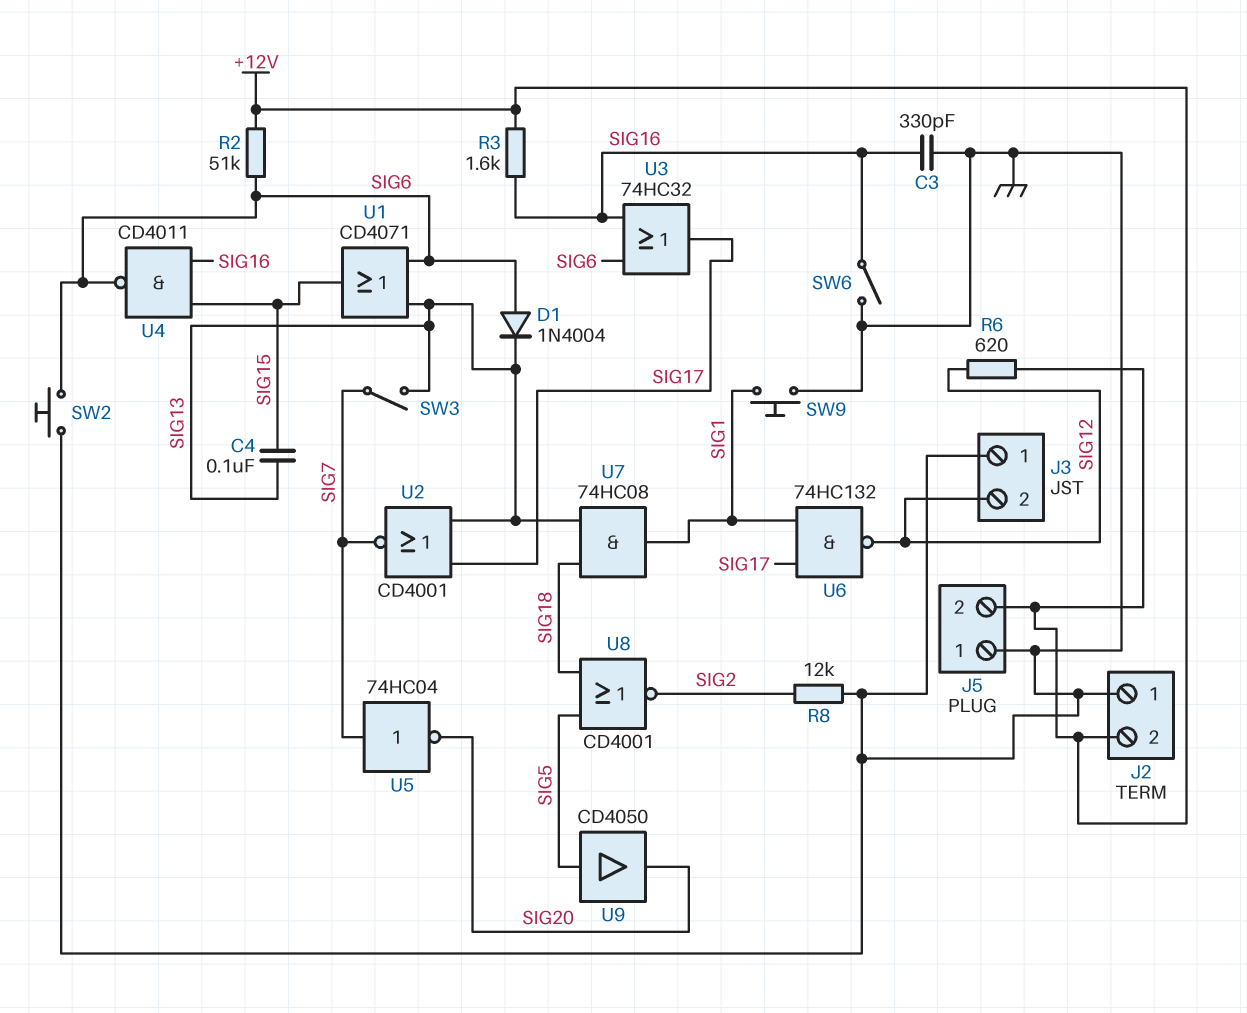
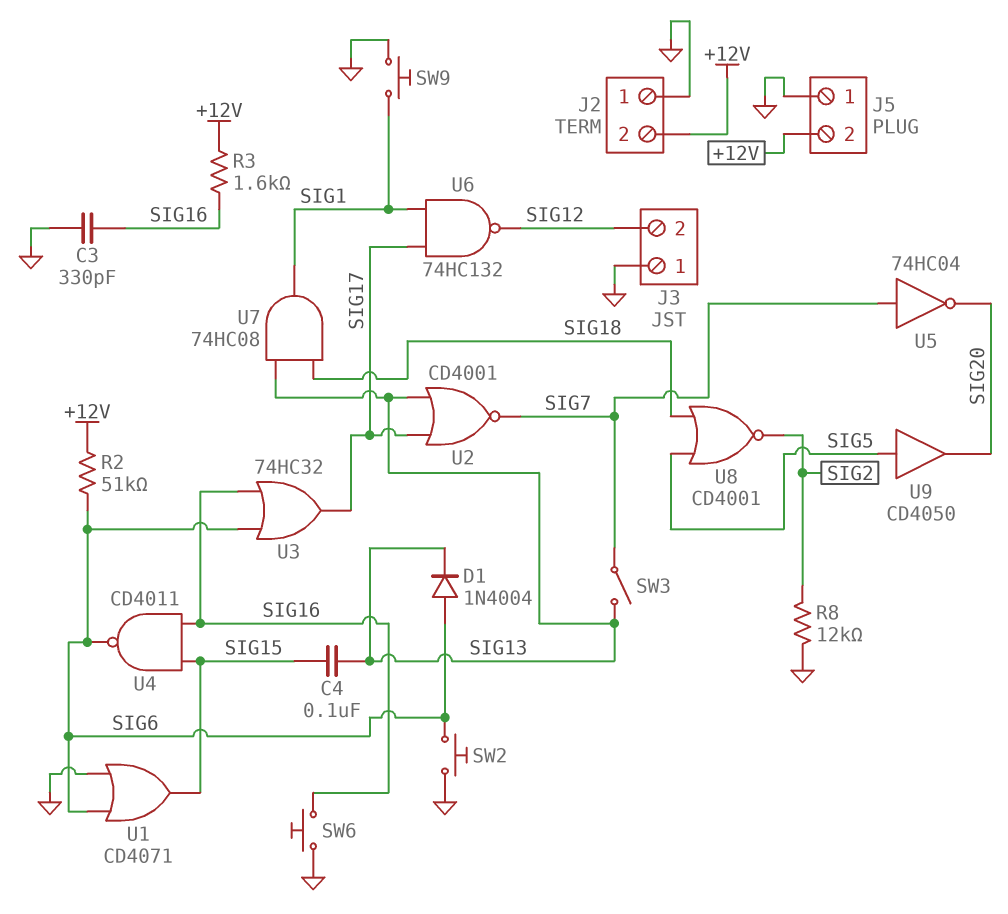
R6: 620 (+12V, SIG12) -> none
SW6: switch (GND, SIG16) -> button (GND, SIG16)
U1: OR CD4071 (in SIG6, in SIG13, out SIG15) -> OR CD4071 (in GND, in SIG6, out SIG15)

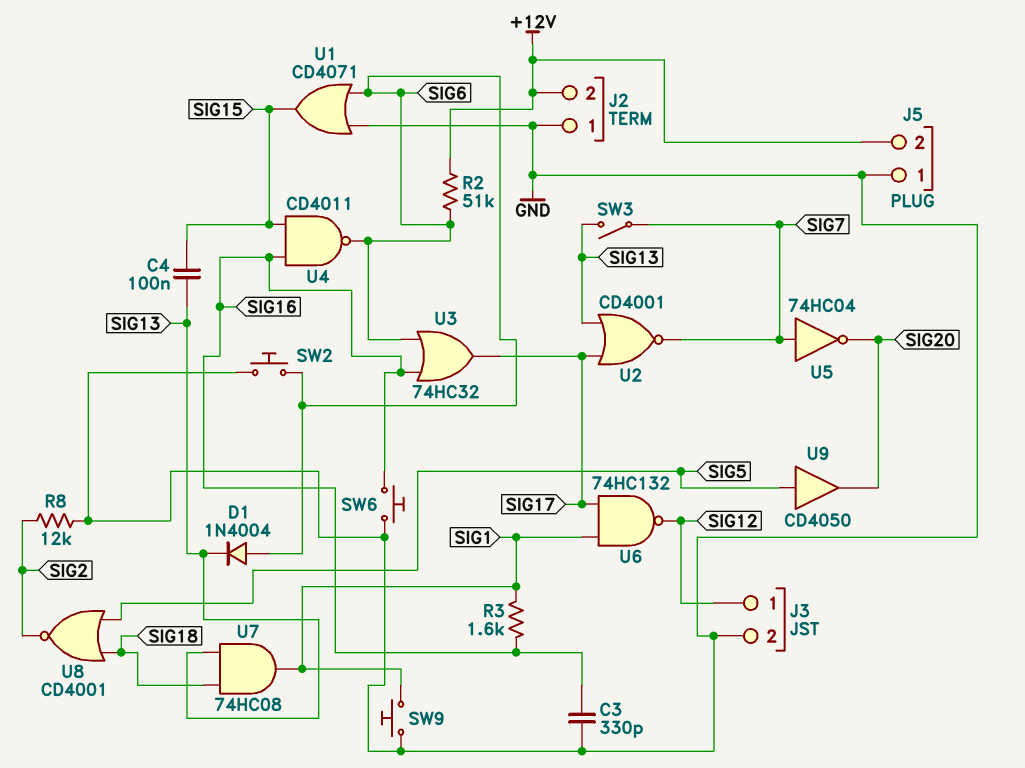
J3 pin 1: GND -> SIG12
J3 pin 2: SIG12 -> GND
R3: 1.6k (+12V, SIG16) -> 1.6k (SIG1, SIG16)

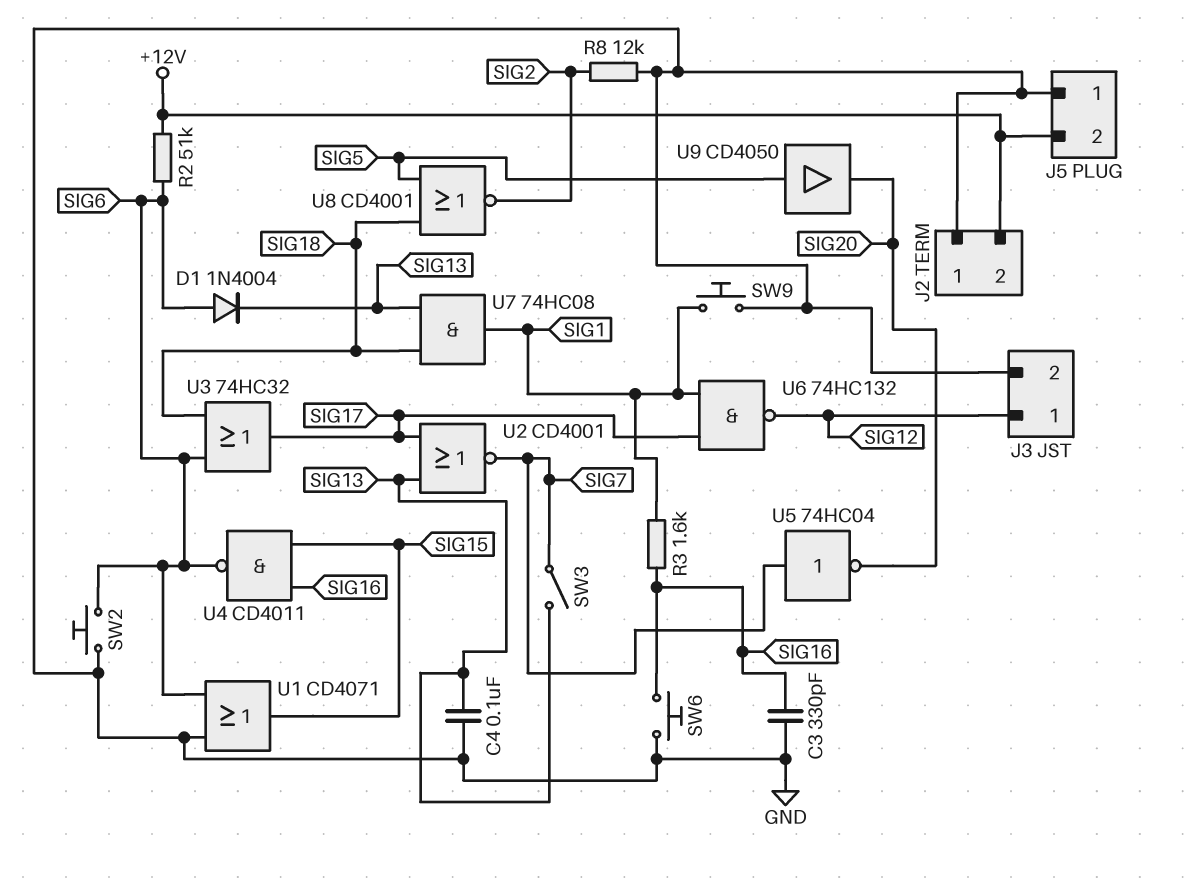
C4: 100nF (SIG13, SIG15) -> 100nF (GND, SIG13)
U3: OR 74HC32 (in SIG6, in SIG16, out SIG17) -> OR 74HC32 (in SIG6, in SIG18, out SIG17)

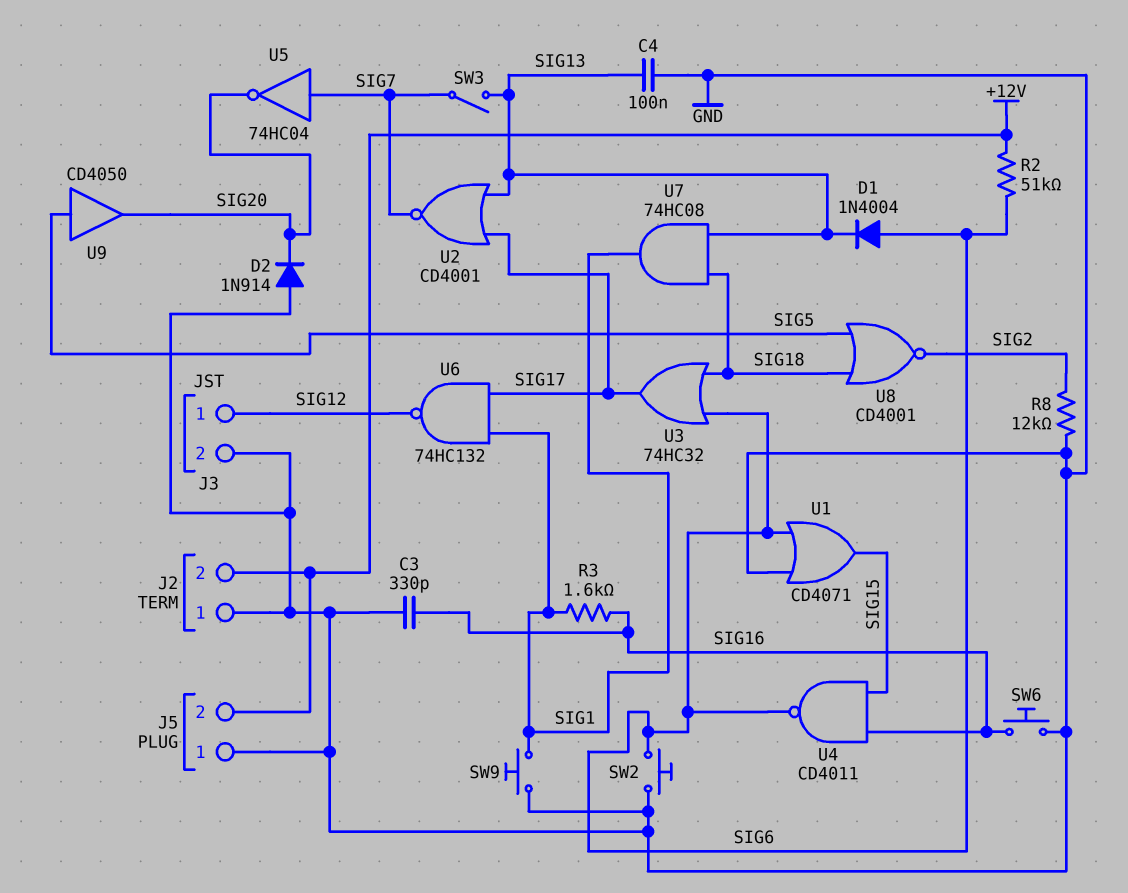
D2: none -> diode 1N914 (A GND, K SIG20)

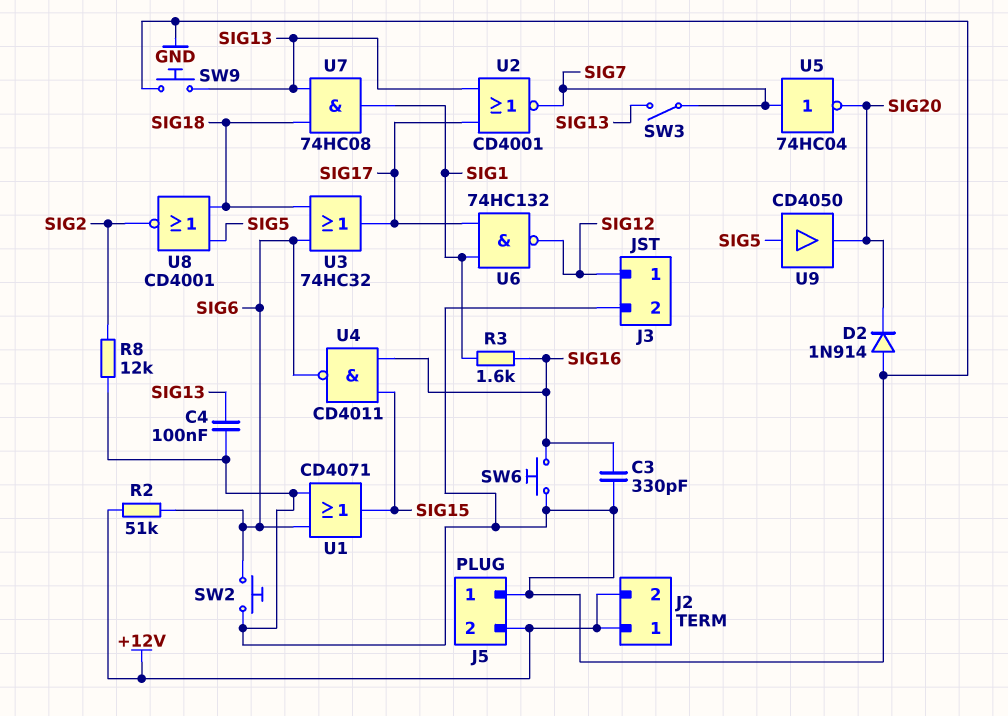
D1: diode 1N4004 (A SIG6, K SIG13) -> none
J2 pin 1: GND -> +12V
SW9: button (GND, SIG1) -> button (GND, SIG13)

